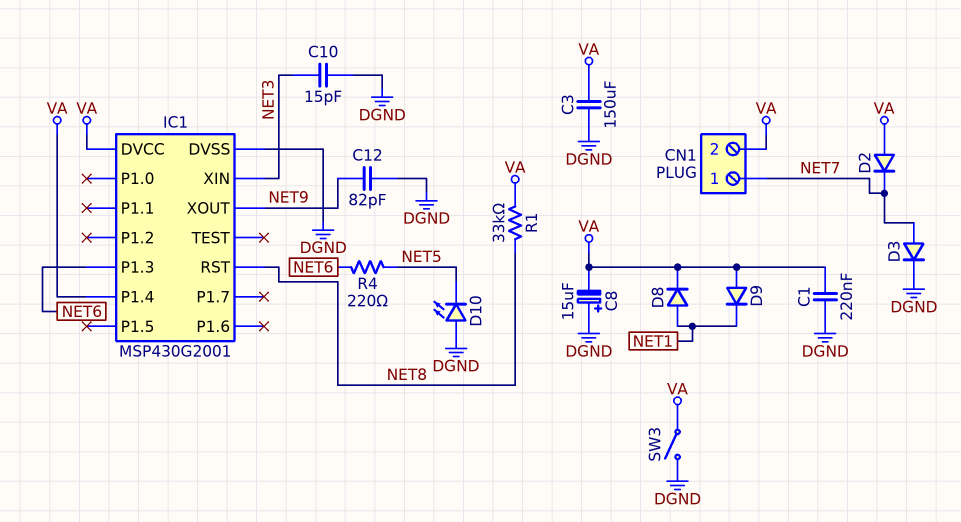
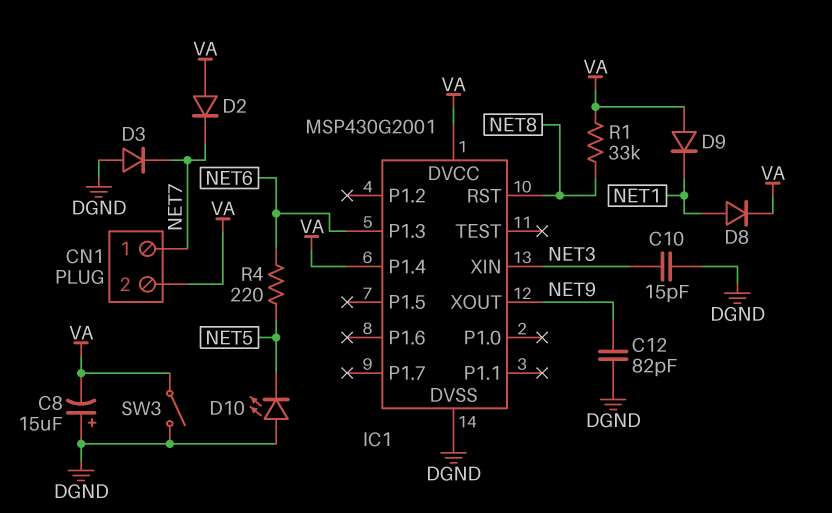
C1: 220nF (DGND, VA) -> none
C3: 150uF (DGND, VA) -> none
D3: diode (A NET7, K DGND) -> diode (A DGND, K NET7)

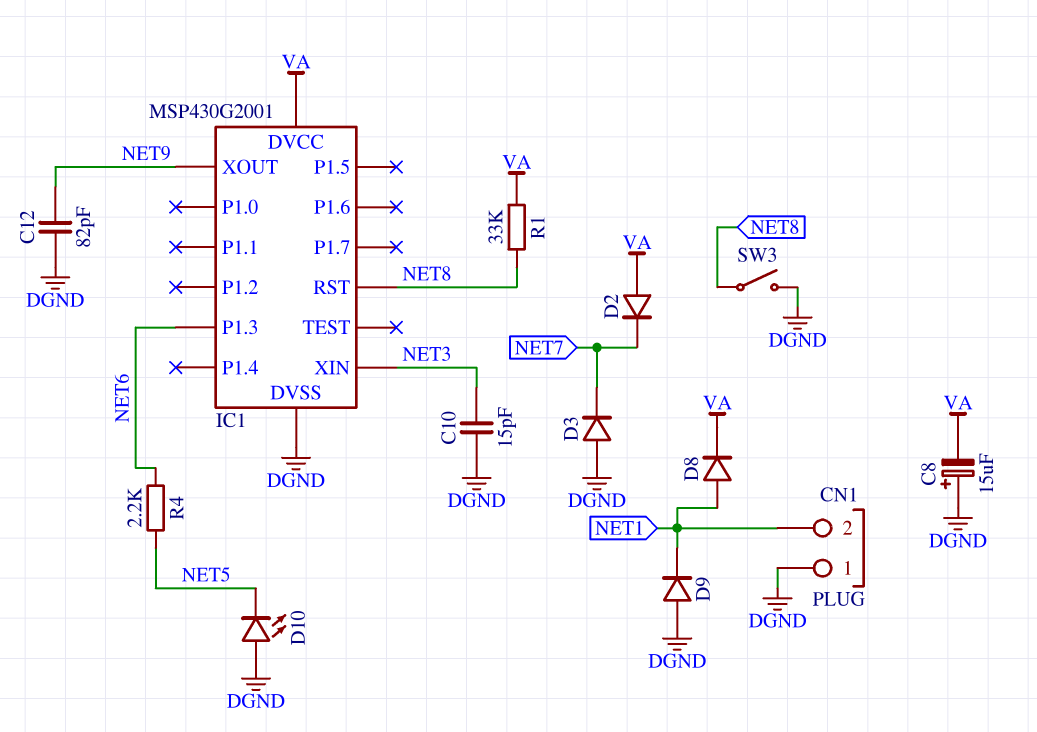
CN1 pin 1: NET7 -> DGND
CN1 pin 2: VA -> NET1
D9: diode (A VA, K NET1) -> diode (A DGND, K NET1)
IC1 pin P1.4: VA -> none
R4: 220 (NET5, NET6) -> 2.2k (NET5, NET6)
SW3: switch (DGND, VA) -> switch (DGND, NET8)

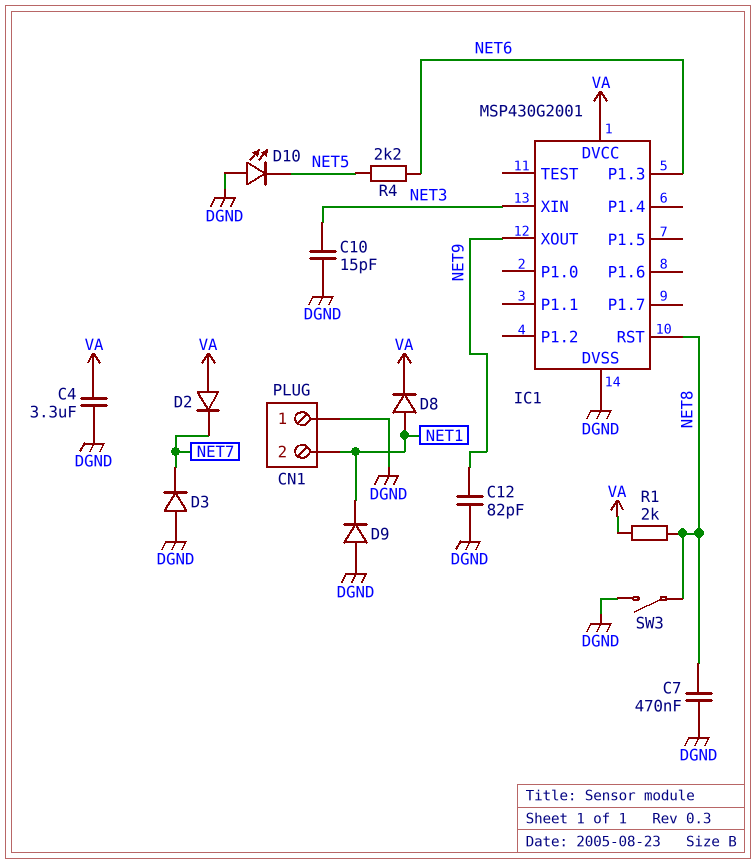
C4: none -> 3.3uF (DGND, VA)
C7: none -> 470nF (DGND, NET8)
C8: 15uF (plus DGND, minus VA) -> none
R1: 33k (NET8, VA) -> 2k (NET8, VA)

